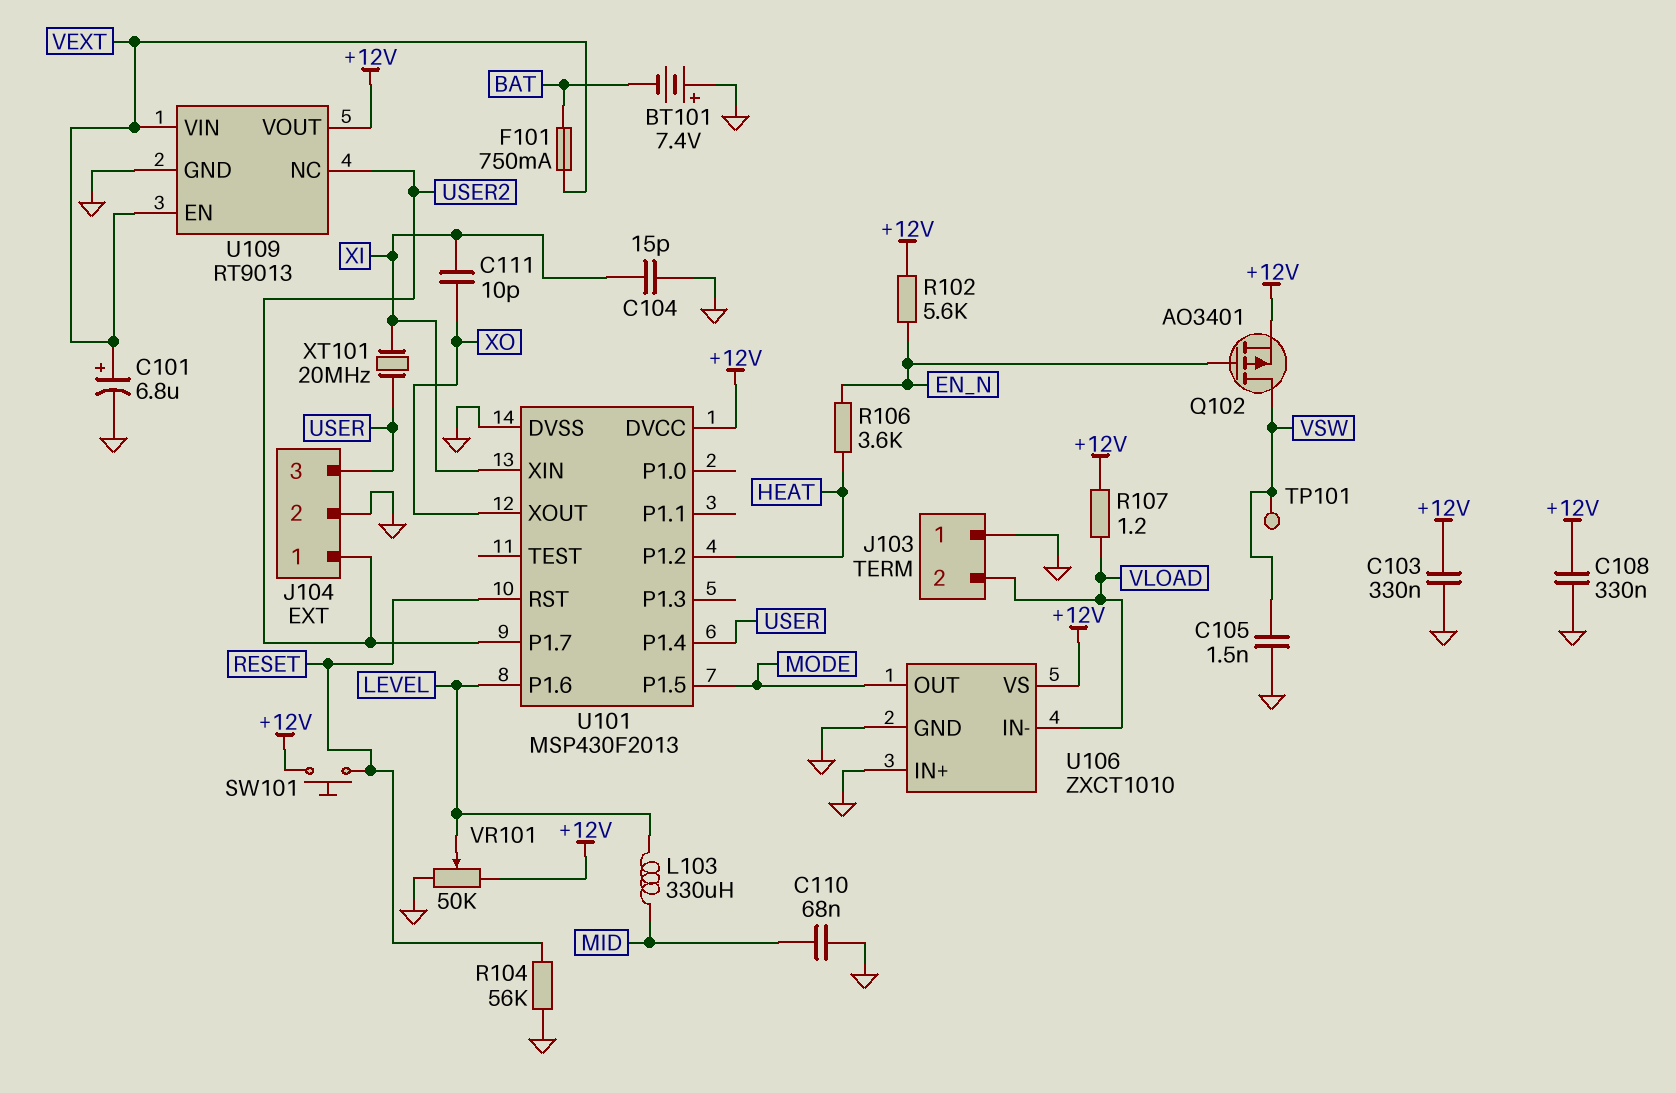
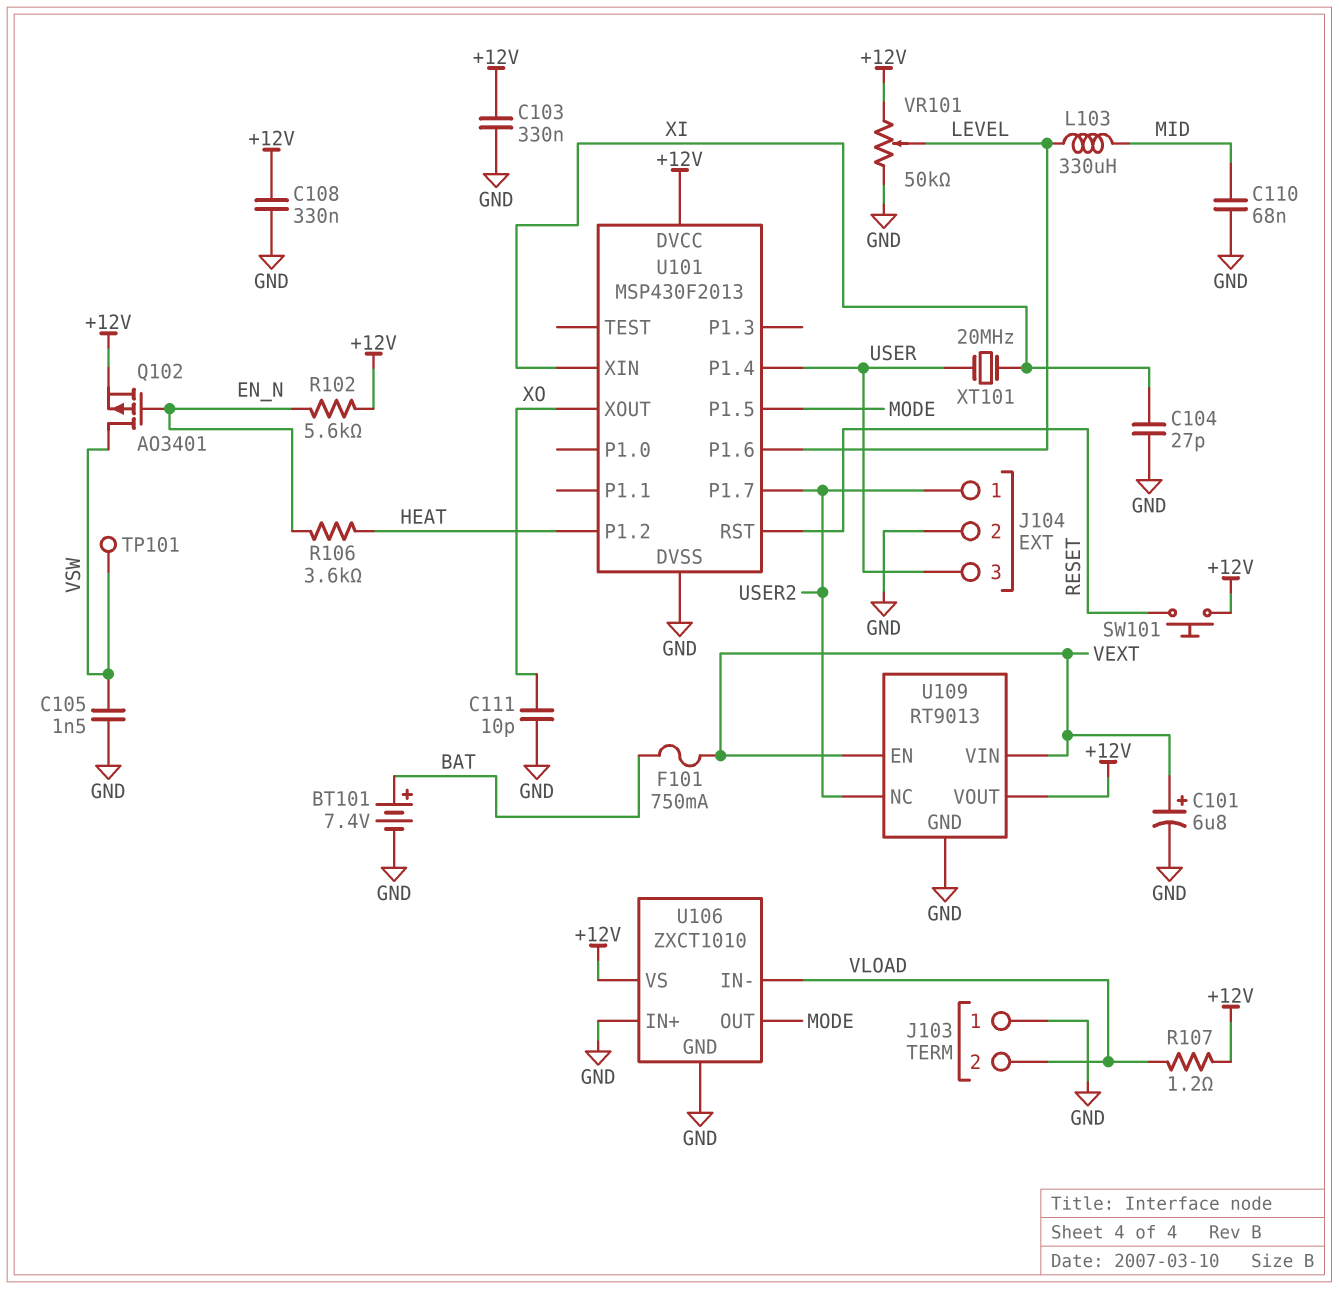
BT101: 7.4V (plus GND, minus BAT) -> 7.4V (plus BAT, minus GND)
C104: 15pF (GND, XI) -> 27pF (GND, XI)
C111: 10pF (XI, XO) -> 10pF (GND, XO)
R104: 56k (GND, RESET) -> none

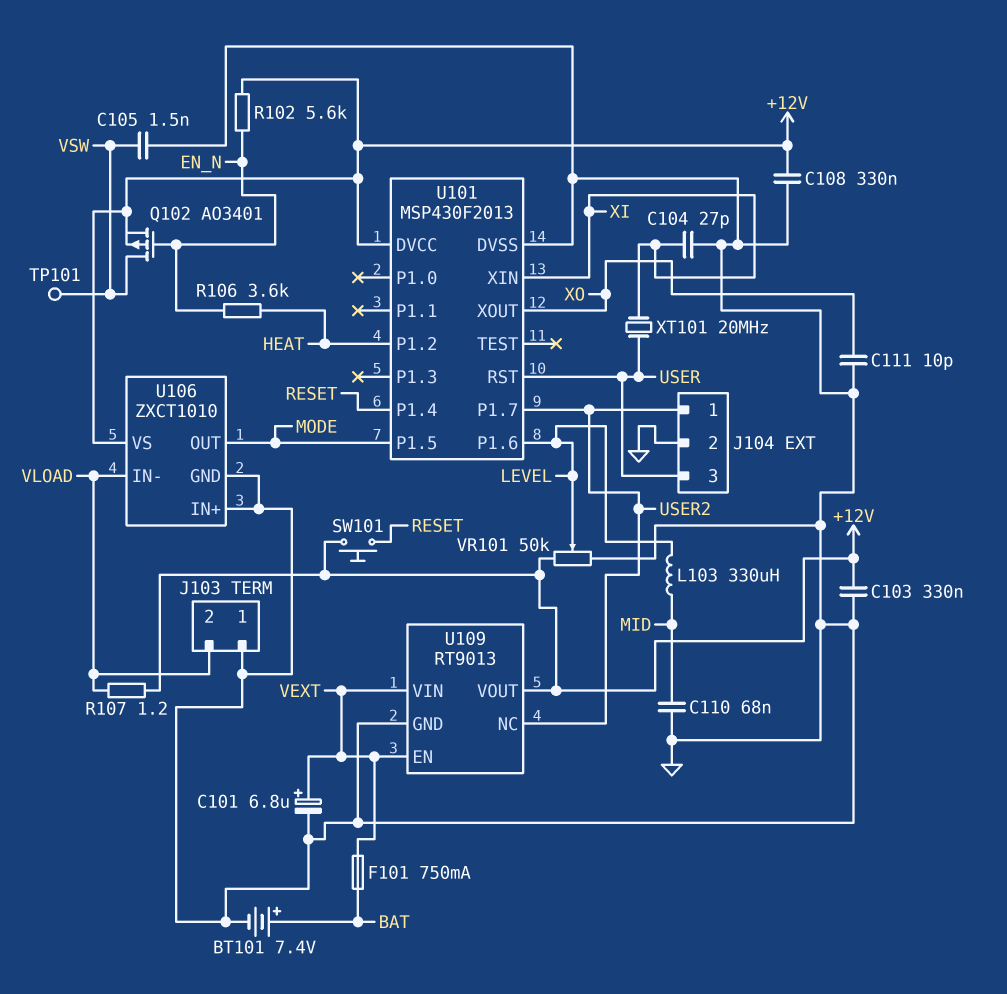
U101 pin P1.4: USER -> RESET
U101 pin RST: RESET -> USER

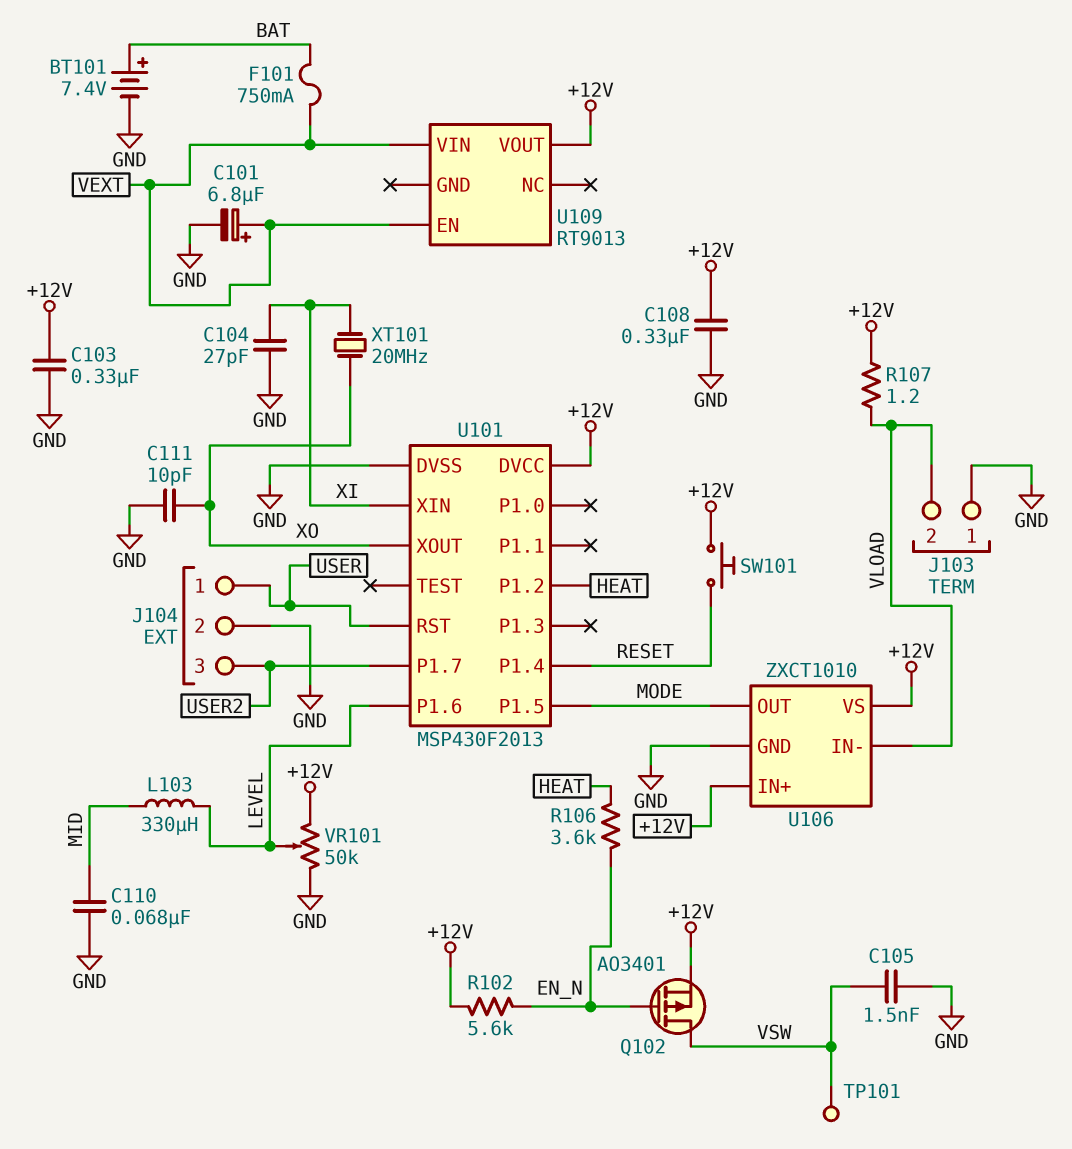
J104 pin 1: USER2 -> USER
J104 pin 3: USER -> USER2
U106 pin IN+: GND -> +12V
U109 pin GND: GND -> none
U109 pin NC: USER2 -> none
XT101: 20MHz (USER, XI) -> 20MHz (XI, XO)

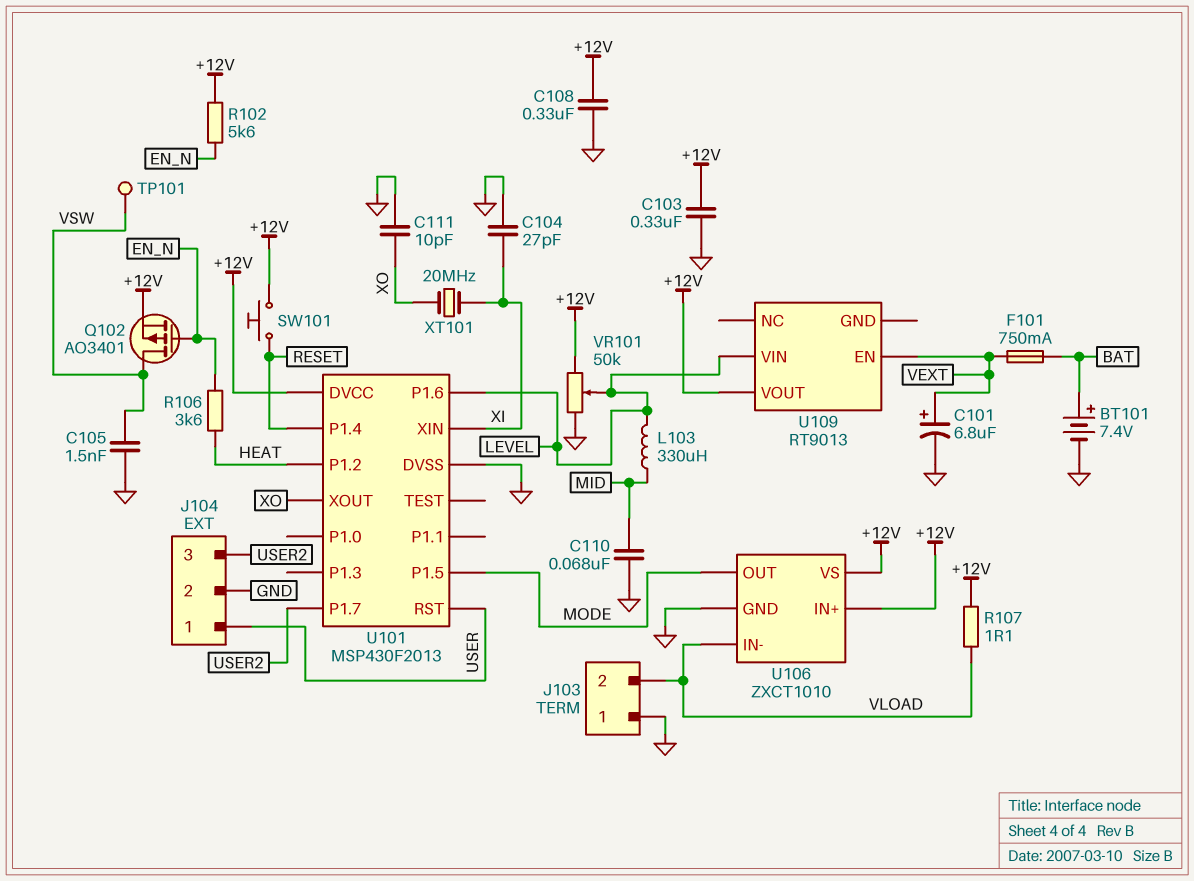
R107: 1.2 (+12V, VLOAD) -> 1.1 (+12V, VLOAD)
U109 pin VIN: VEXT -> LEVEL

